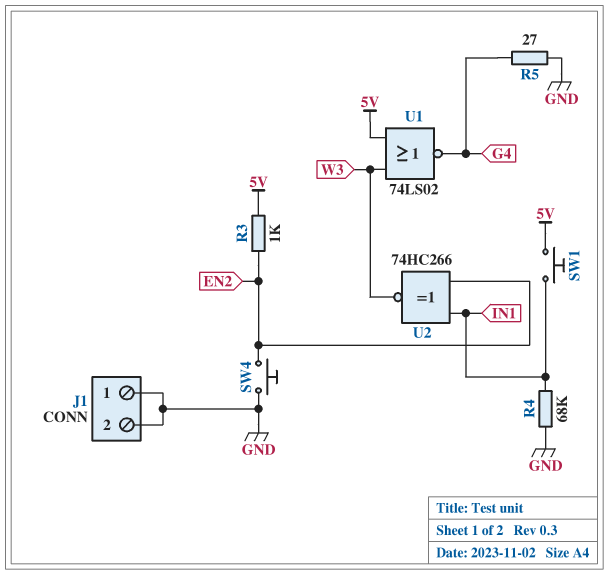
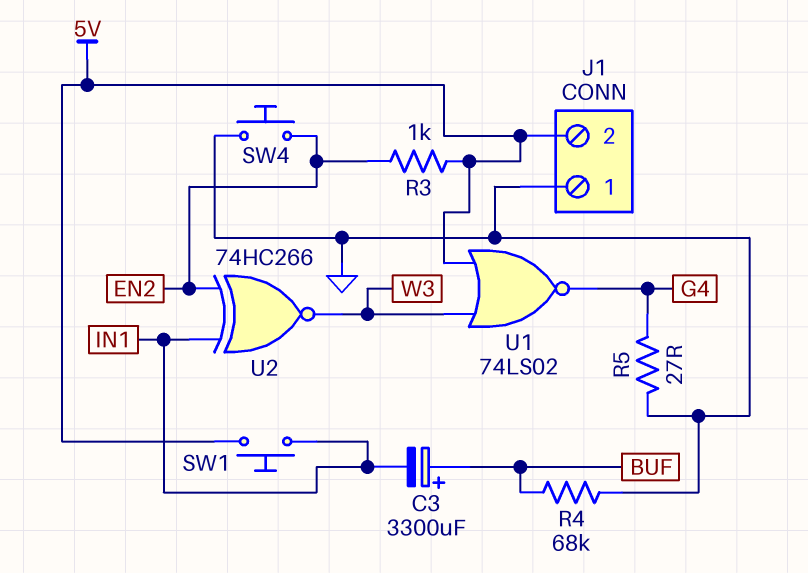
C3: none -> 3300uF (plus BUF, minus IN1)
J1 pin 2: GND -> 5V
R4: 68k (GND, IN1) -> 68k (BUF, GND)

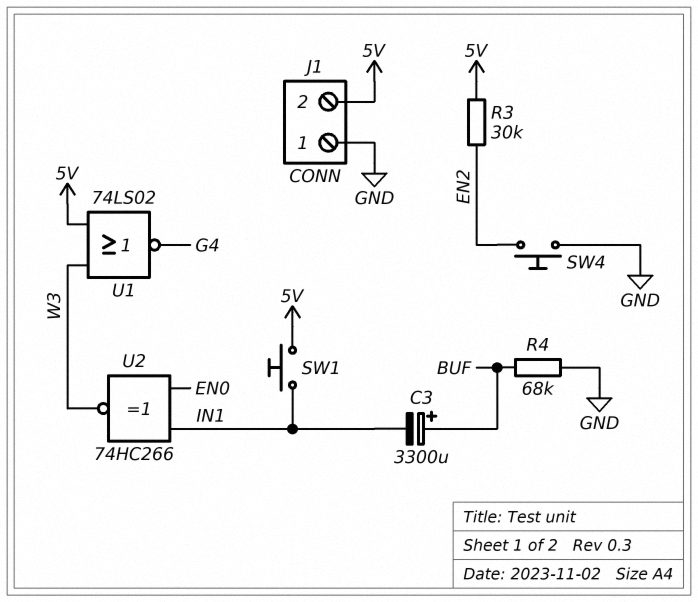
R3: 1k (5V, EN2) -> 30k (5V, EN2)
R5: 27 (G4, GND) -> none
U2: XNOR 74HC266 (in EN2, in IN1, out W3) -> XNOR 74HC266 (in EN0, in IN1, out W3)

